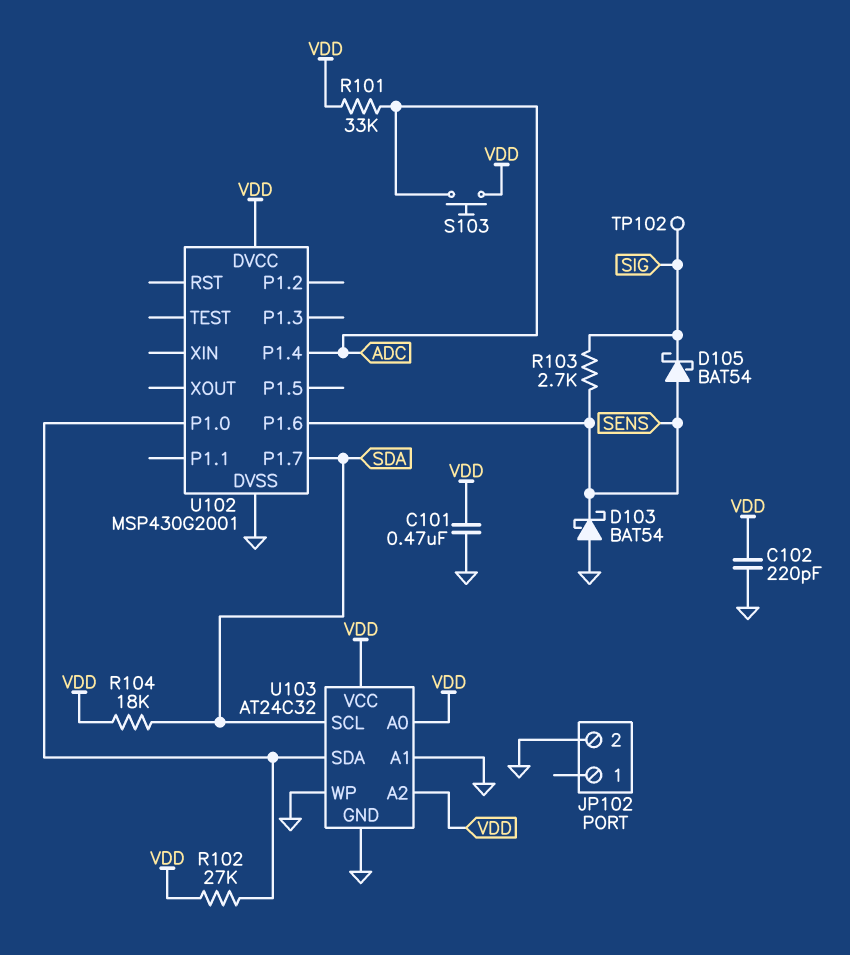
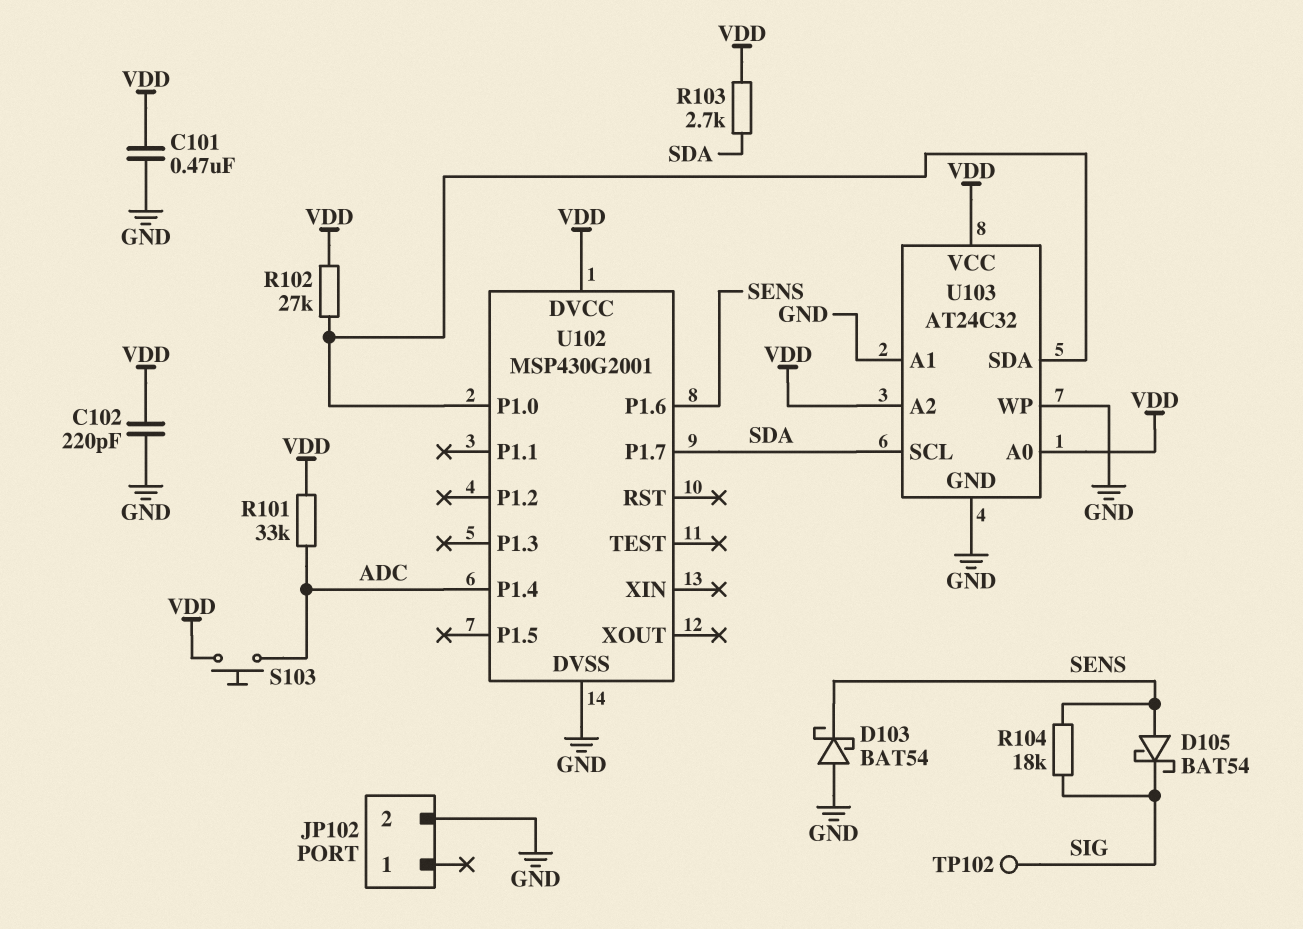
R103: 2.7k (SENS, SIG) -> 2.7k (SDA, VDD)
R104: 18k (SDA, VDD) -> 18k (SENS, SIG)

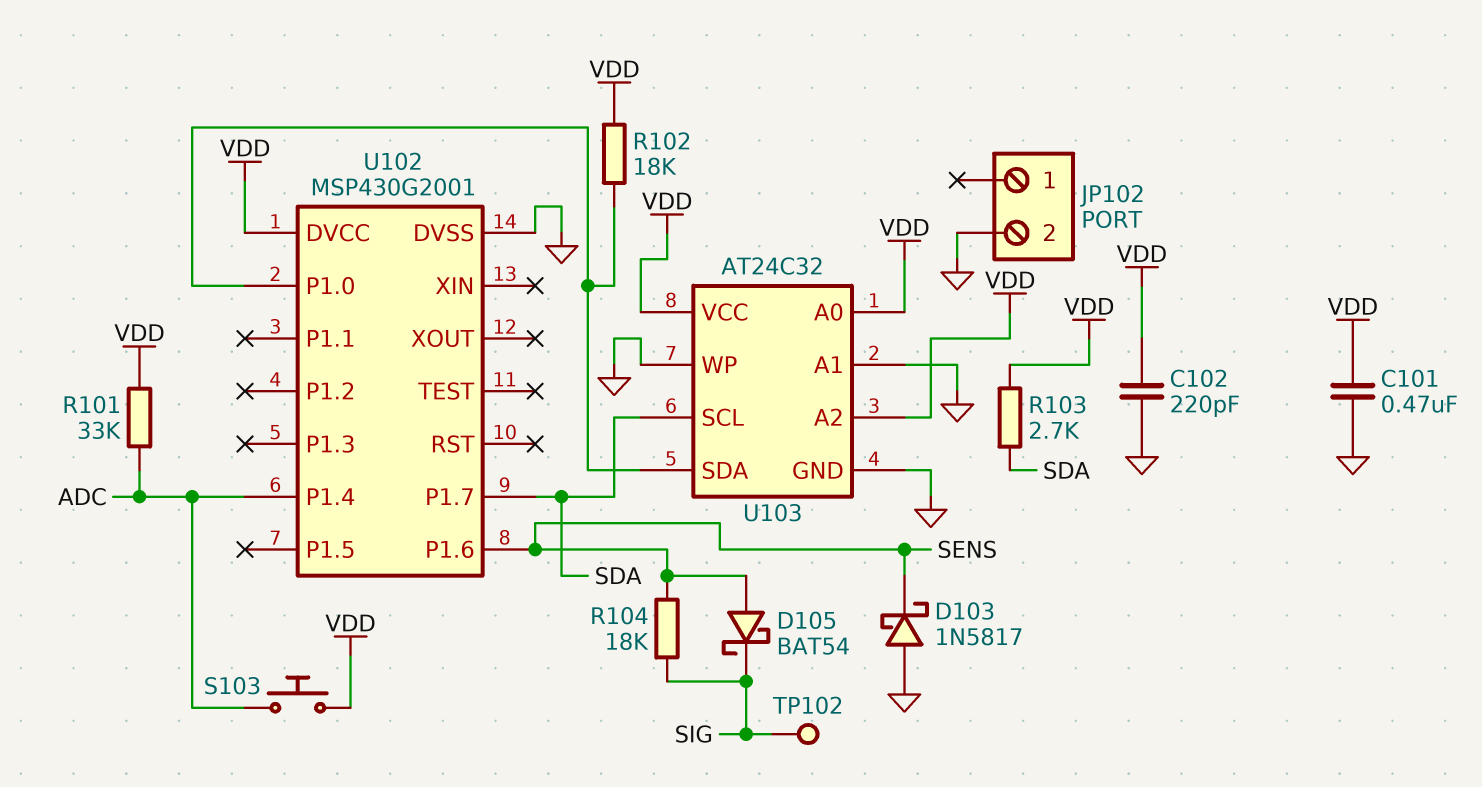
D103: schottky BAT54 (A GND, K SENS) -> schottky 1N5817 (A GND, K SENS)
R102: 27k (U102/P1.0, VDD) -> 18k (U102/P1.0, VDD)

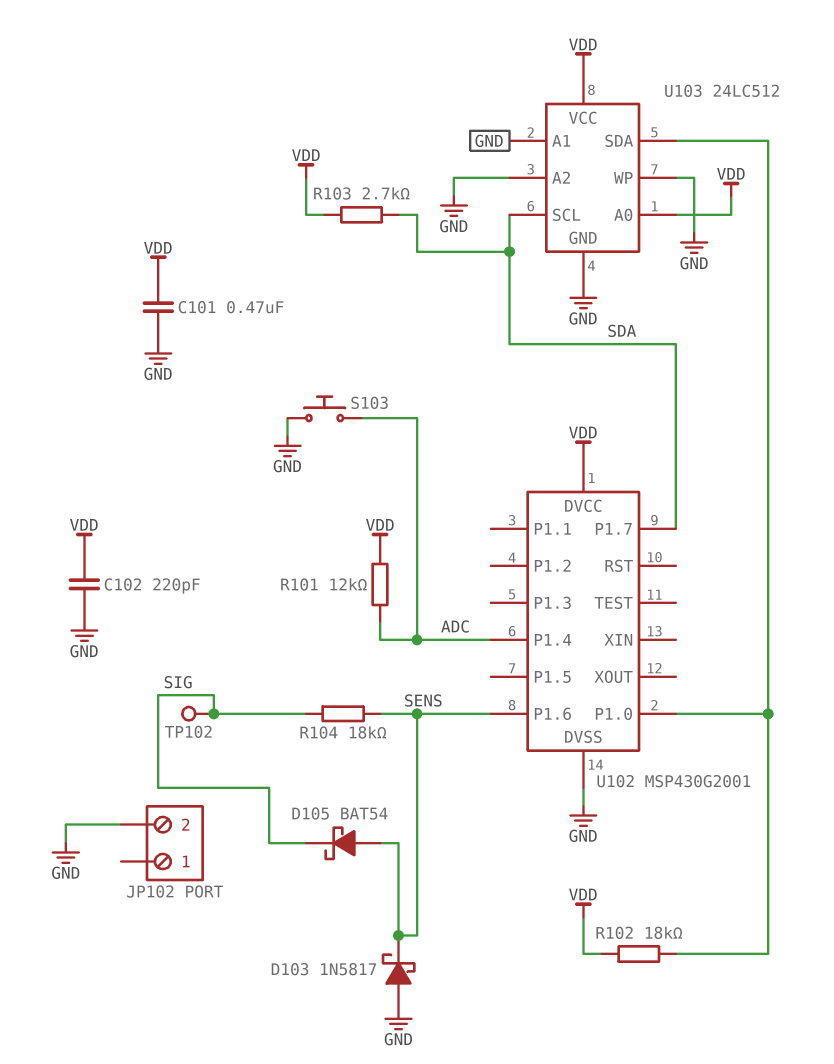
R101: 33k (ADC, VDD) -> 12k (ADC, VDD)
S103: button (ADC, VDD) -> button (ADC, GND)
U103: AT24C32 -> 24LC512
U103 pin A2: VDD -> GND

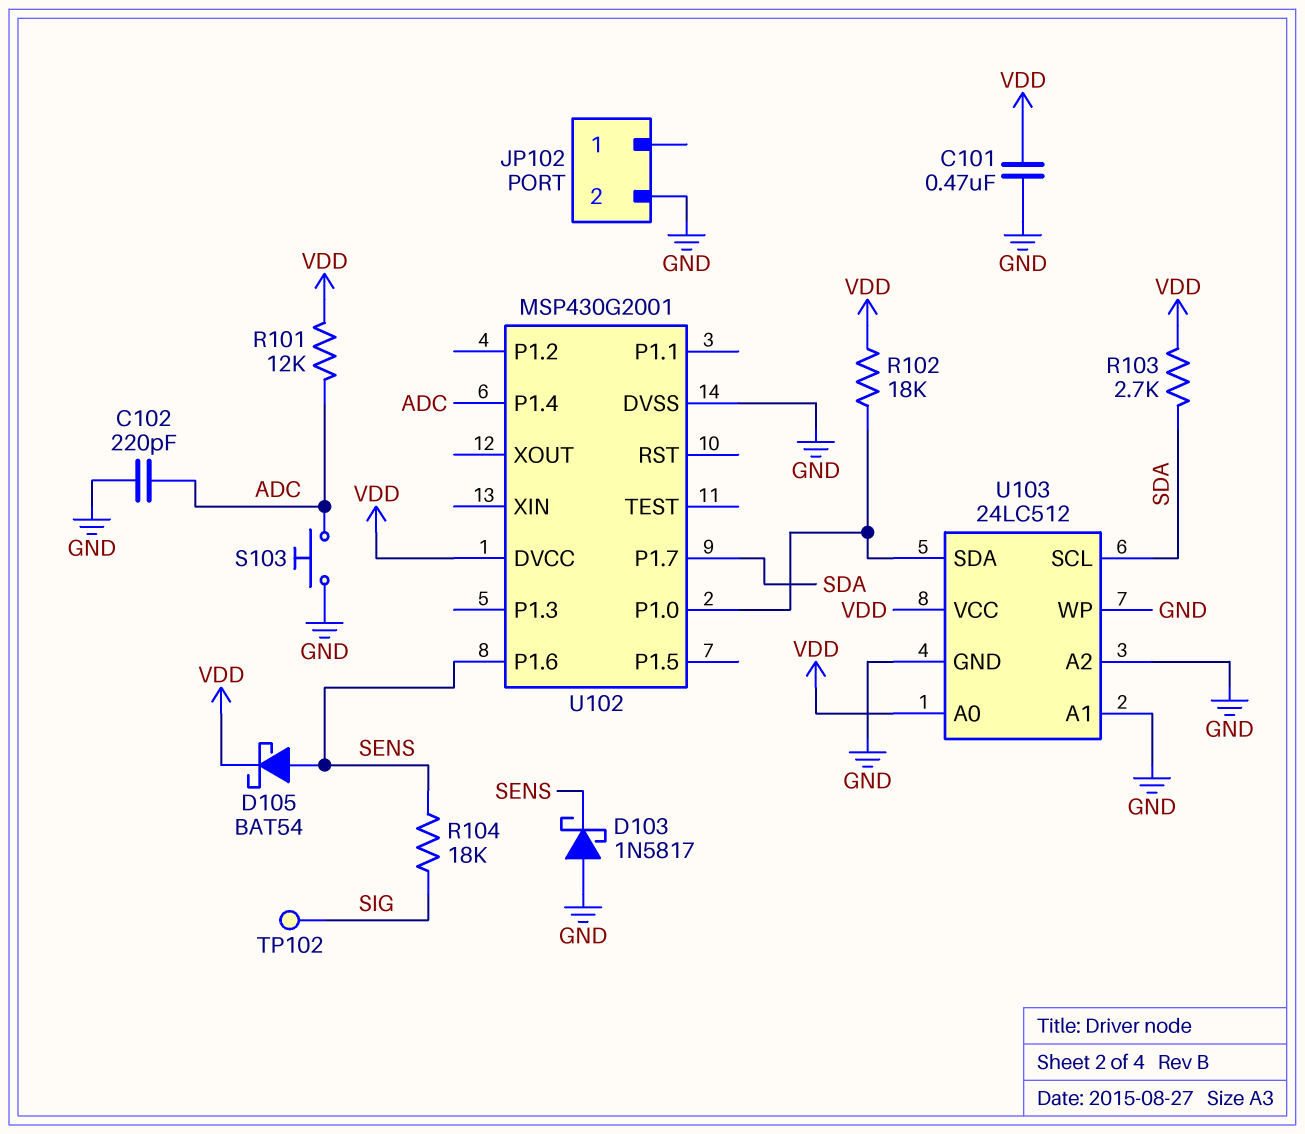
C102: 220pF (GND, VDD) -> 220pF (ADC, GND)
D105: schottky BAT54 (A SENS, K SIG) -> schottky BAT54 (A SENS, K VDD)

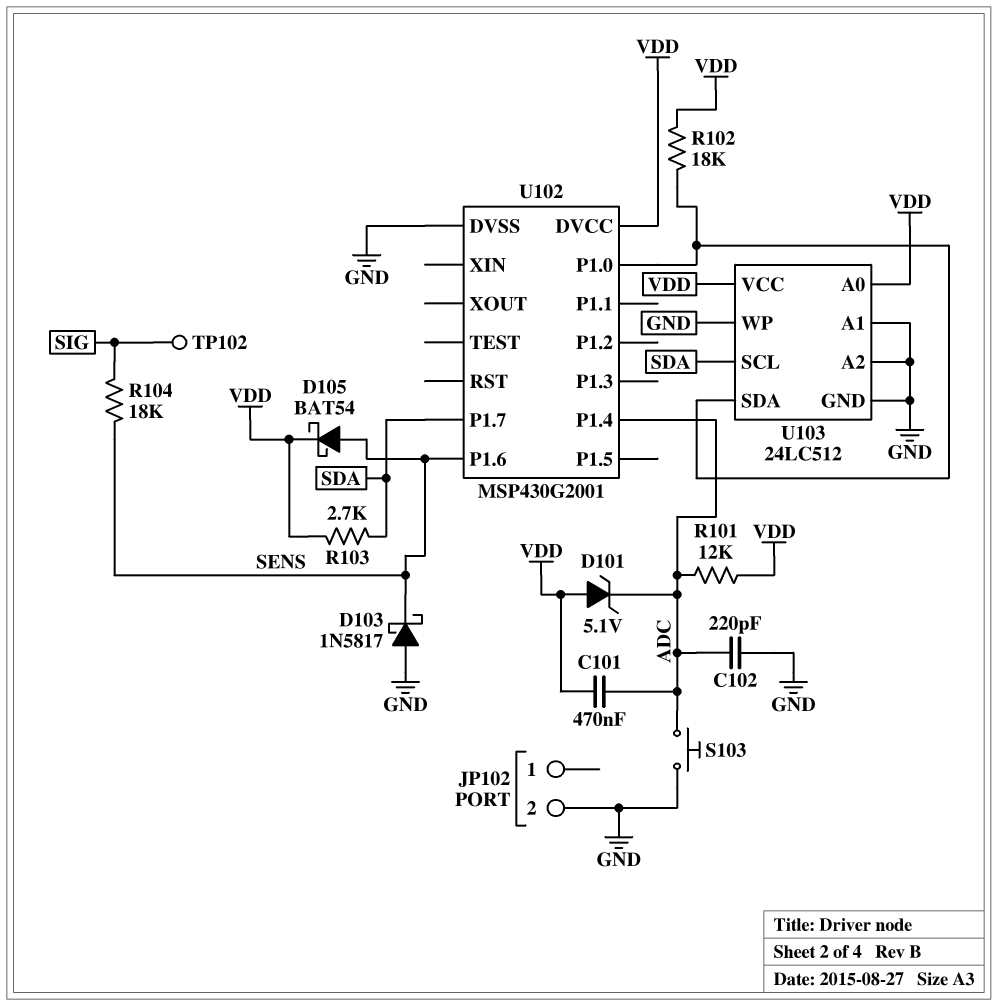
C101: 470nF (GND, VDD) -> 470nF (ADC, VDD)
D101: none -> zener 5.1V (A VDD, K ADC)

